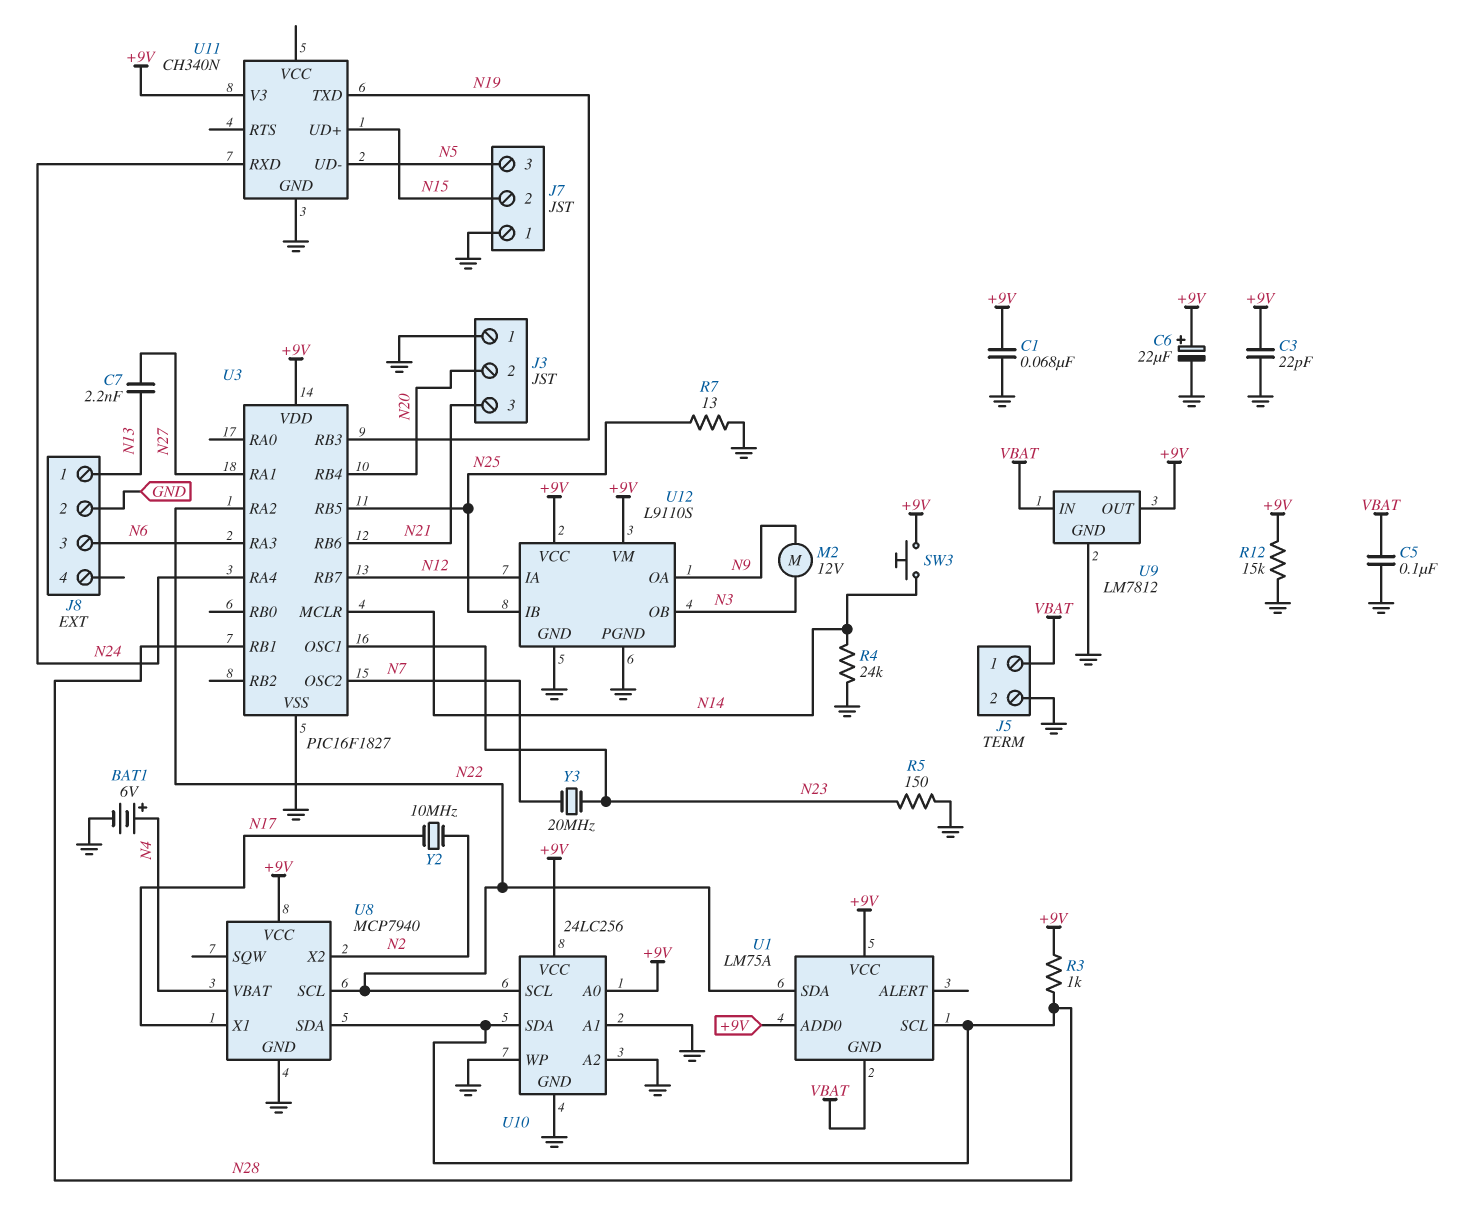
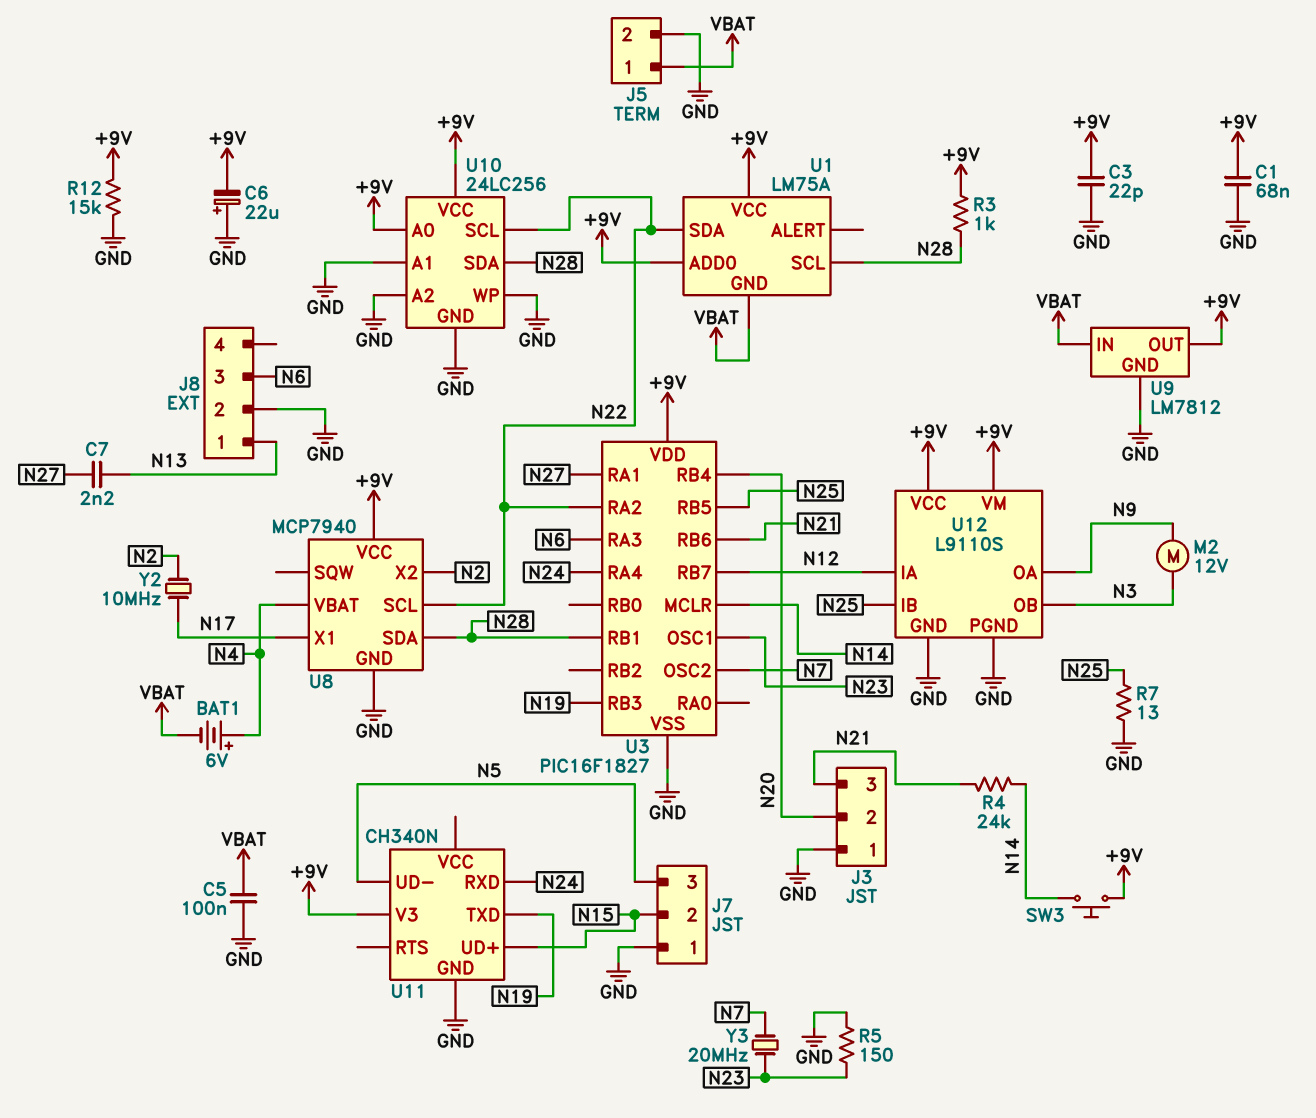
BAT1: 6V (plus N4, minus GND) -> 6V (plus N4, minus VBAT)
C6: 22uF (plus +9V, minus GND) -> 22uF (plus GND, minus +9V)
R4: 24k (GND, N14) -> 24k (N14, N21)

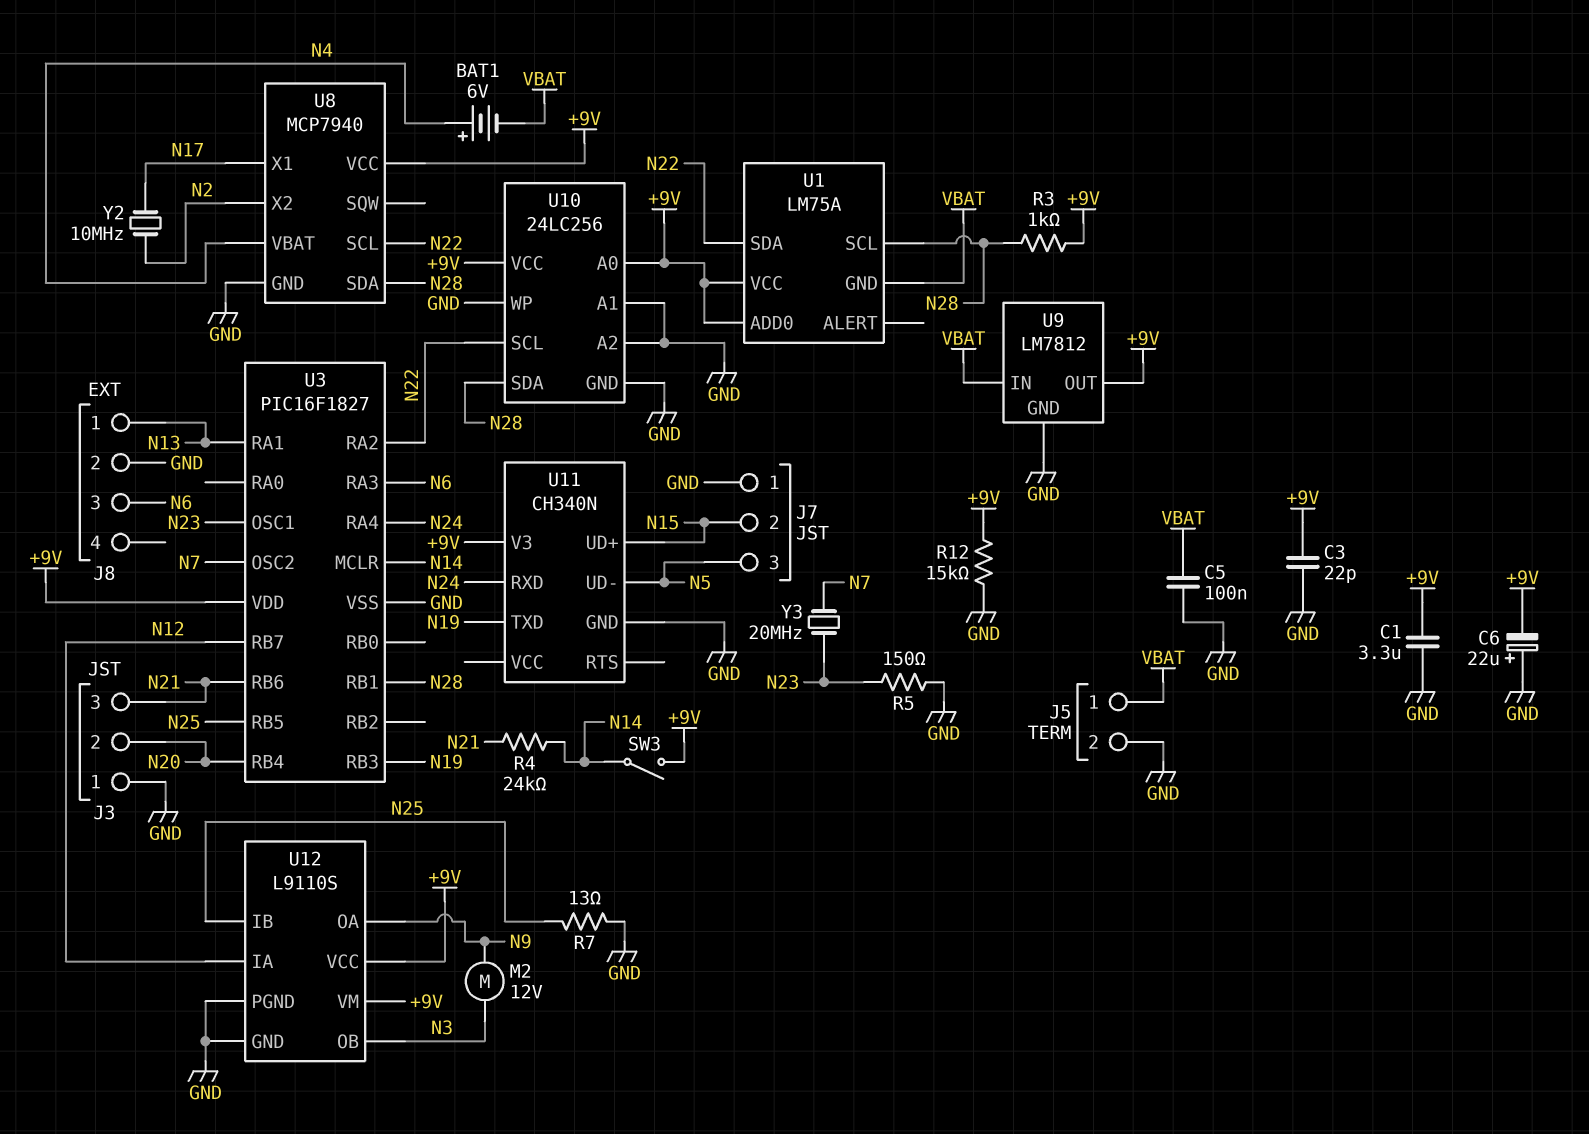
C1: 68nF (+9V, GND) -> 3.3uF (+9V, GND)
C7: 2.2nF (N13, N27) -> none
SW3: button (+9V, N14) -> switch (+9V, N14)
U3 pin RA1: N27 -> N13

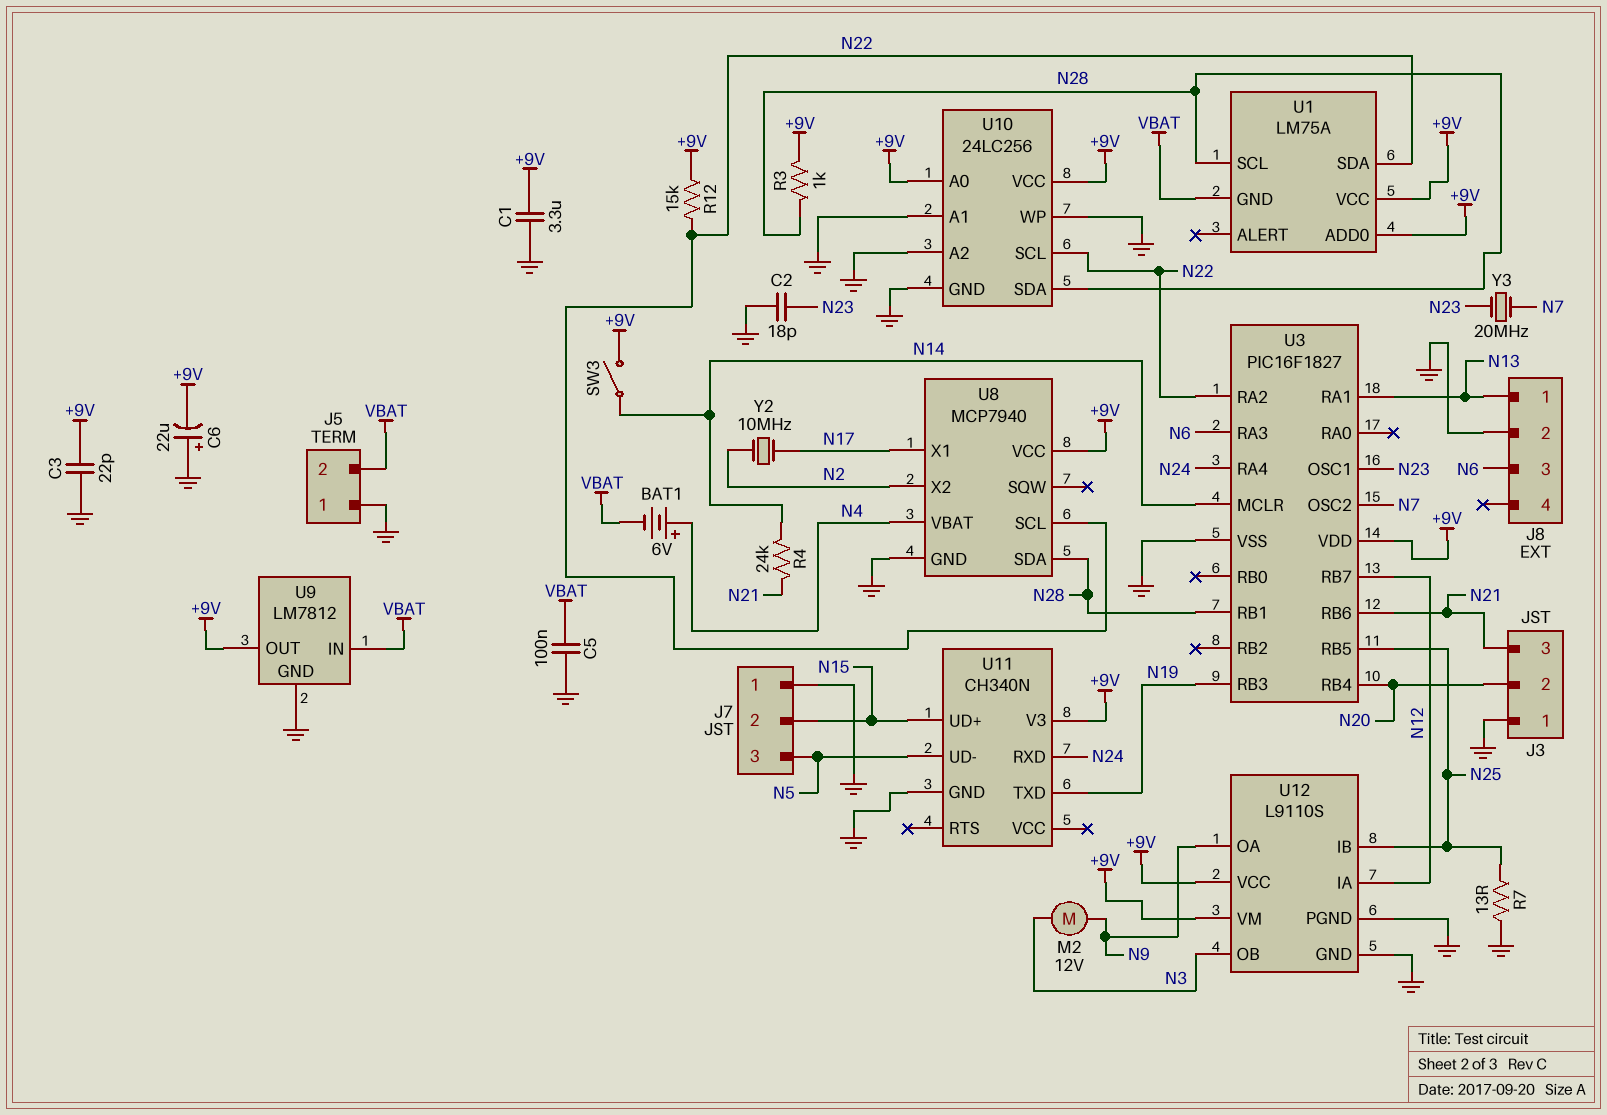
C2: none -> 18pF (GND, N23)
J5 pin 1: VBAT -> GND
J5 pin 2: GND -> VBAT
R5: 150 (GND, N23) -> none
R12: 15k (+9V, GND) -> 15k (+9V, N22)

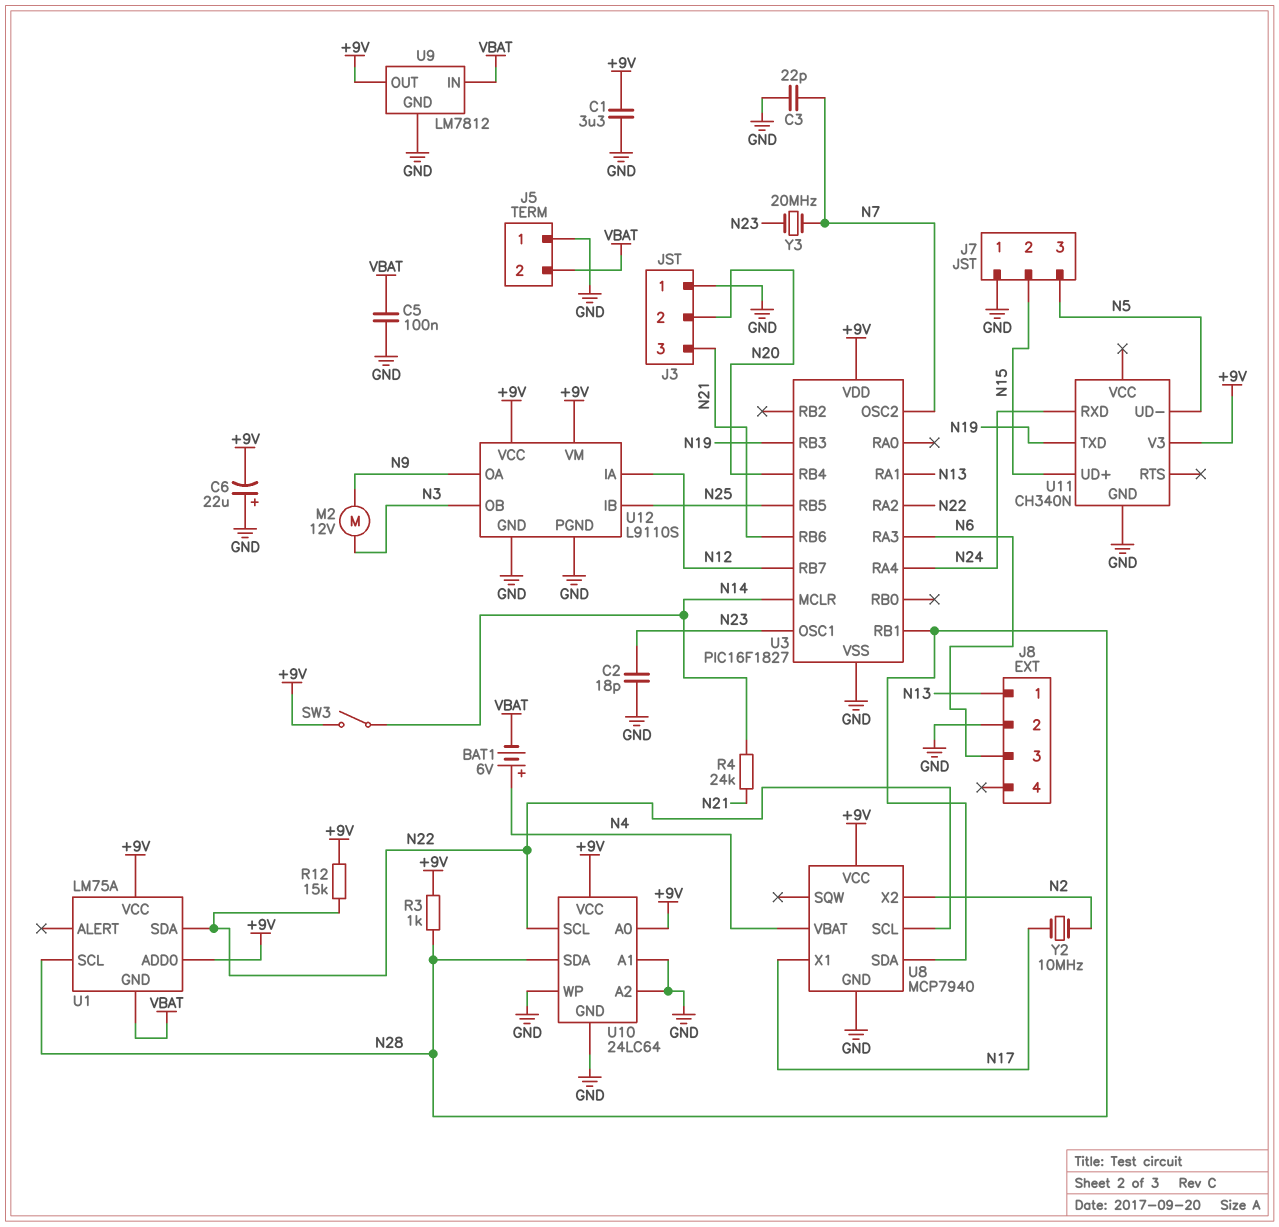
C3: 22pF (+9V, GND) -> 22pF (GND, N7)
R7: 13 (GND, N25) -> none
U10: 24LC256 -> 24LC64

